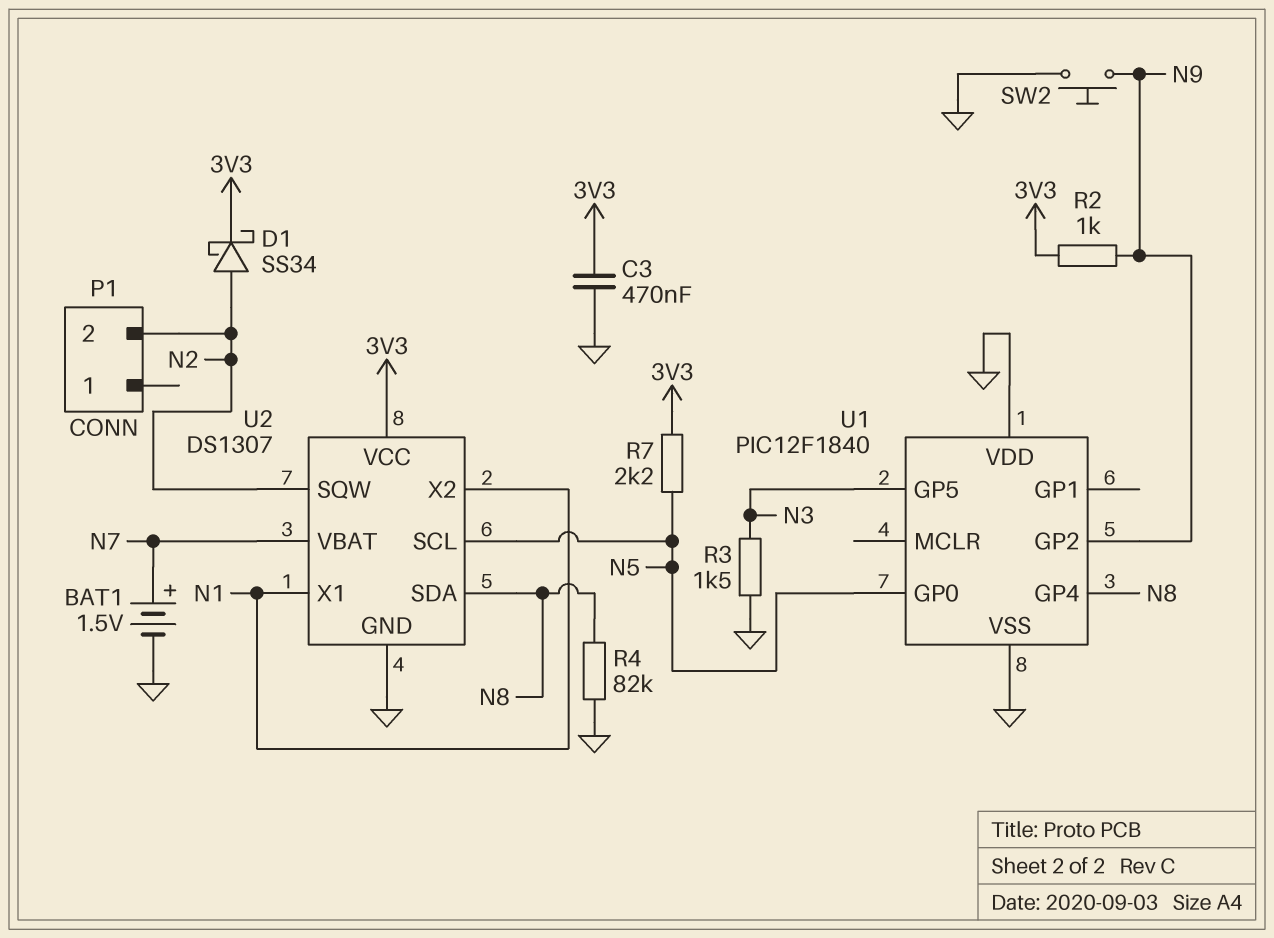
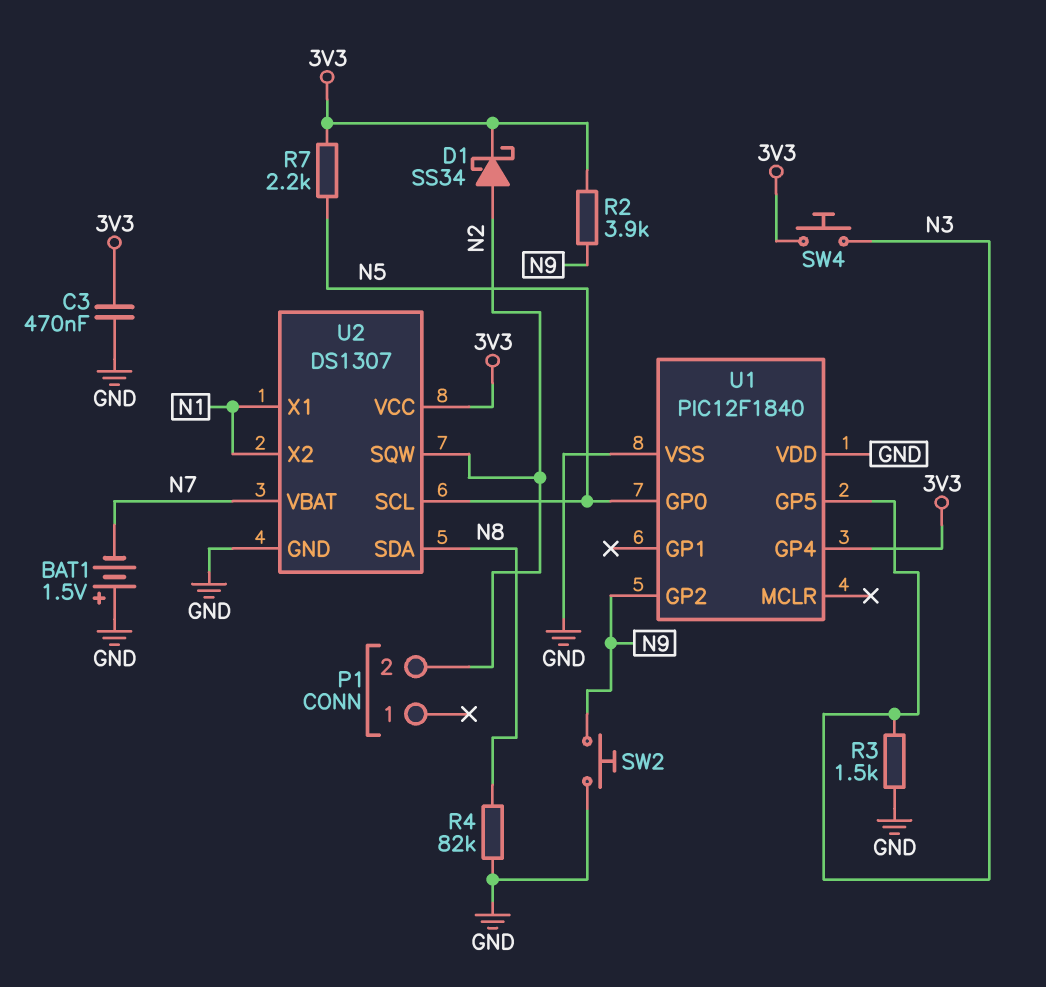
BAT1: 1.5V (plus N7, minus GND) -> 1.5V (plus GND, minus N7)
R2: 1k (3V3, N9) -> 3.9k (3V3, N9)
SW4: none -> button (3V3, N3)
U1 pin GP4: N8 -> 3V3

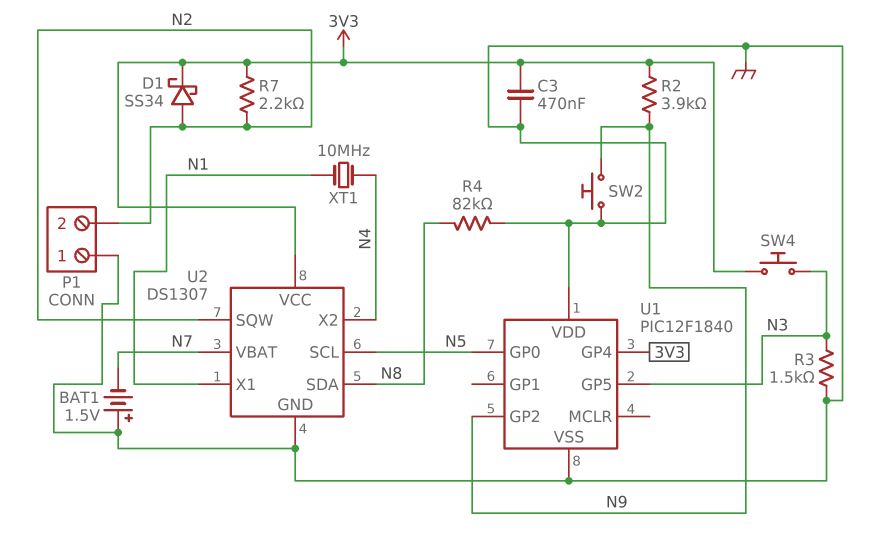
P1 pin 1: none -> GND
R7: 2.2k (3V3, N5) -> 2.2k (3V3, N2)
U2 pin X2: N1 -> N4
XT1: none -> 10MHz (N1, N4)

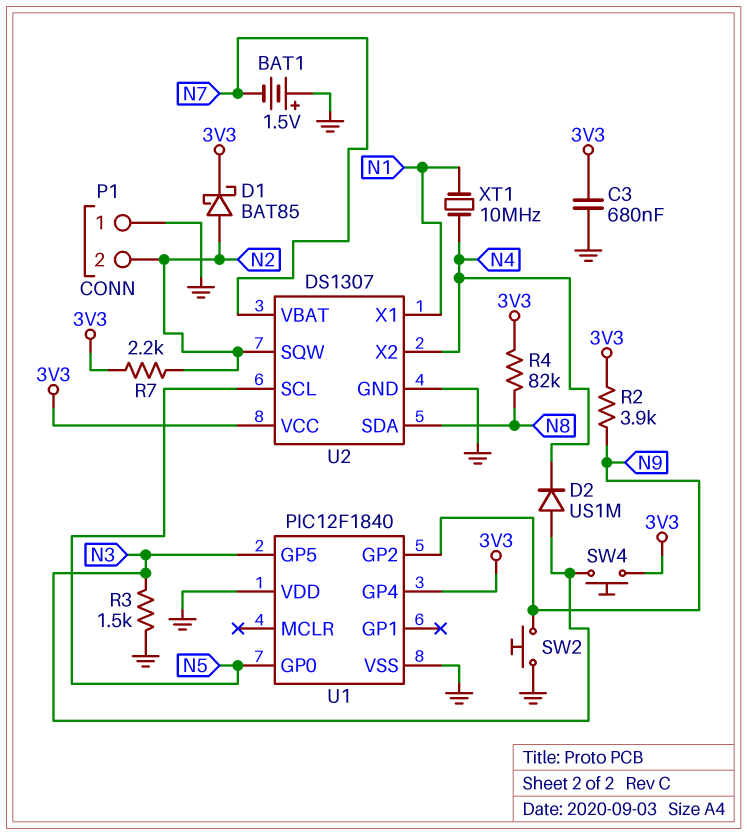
C3: 470nF (3V3, GND) -> 680nF (3V3, GND)
D1: schottky SS34 (A N2, K 3V3) -> schottky BAT85 (A N2, K 3V3)
D2: none -> diode US1M (A N3, K N4)
R4: 82k (GND, N8) -> 82k (3V3, N8)

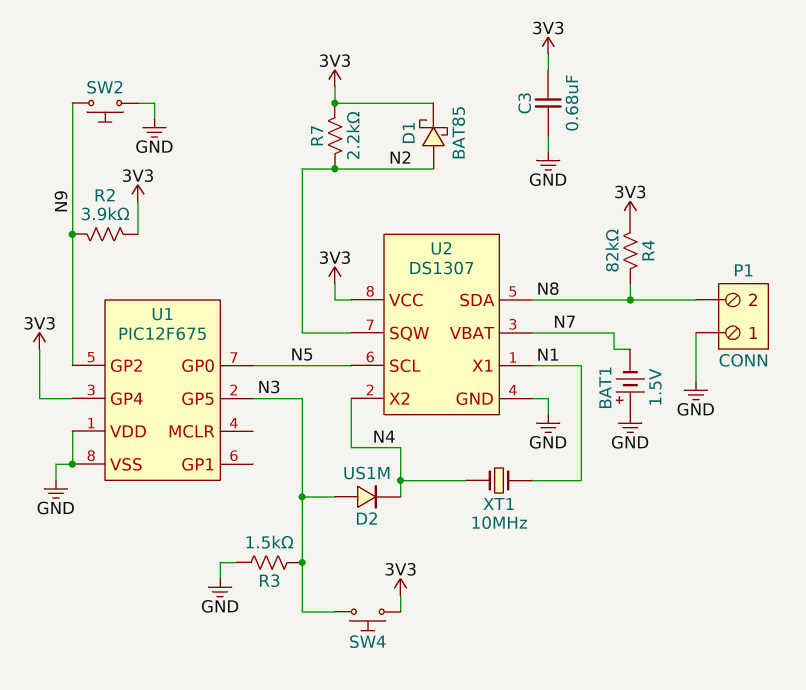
P1 pin 2: N2 -> N8
U1: PIC12F1840 -> PIC12F675

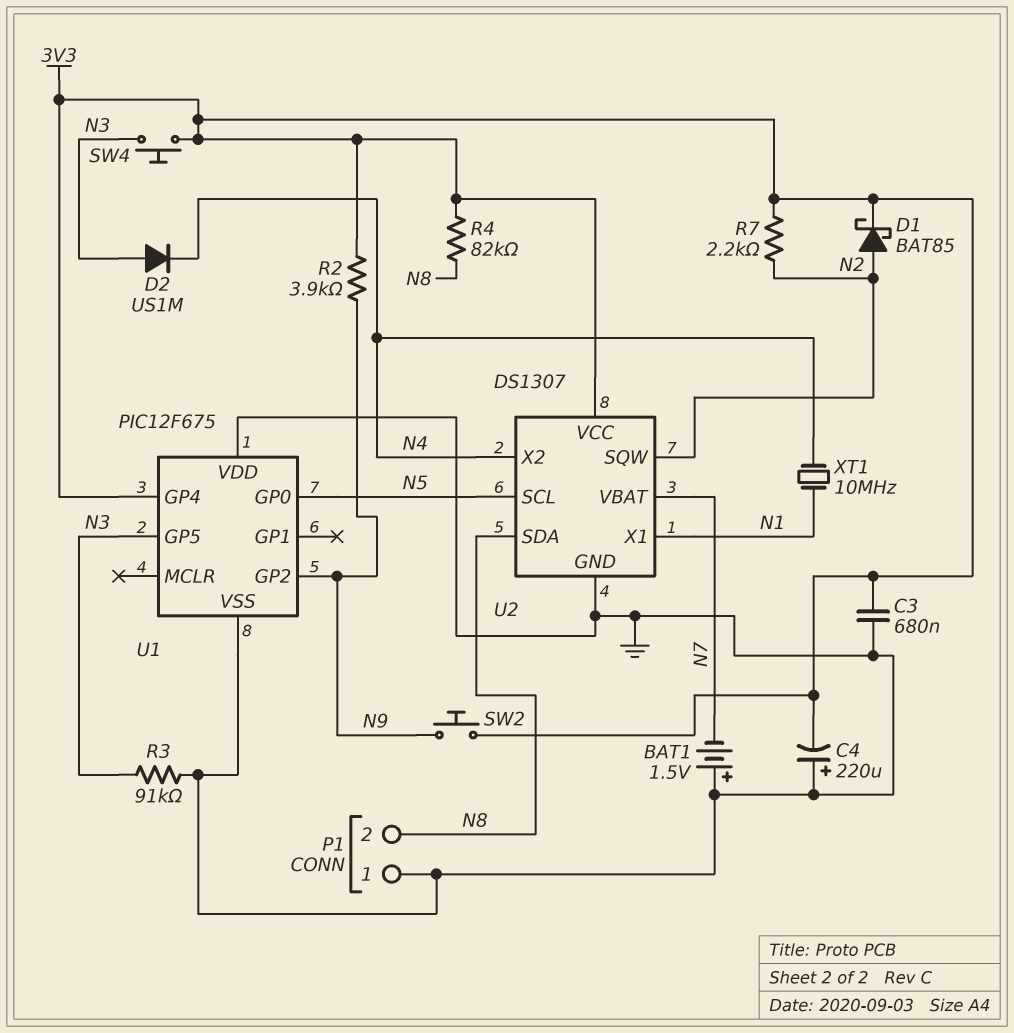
C4: none -> 220uF (plus GND, minus 3V3)
R3: 1.5k (GND, N3) -> 91k (GND, N3)
SW2: button (GND, N9) -> button (3V3, N9)

